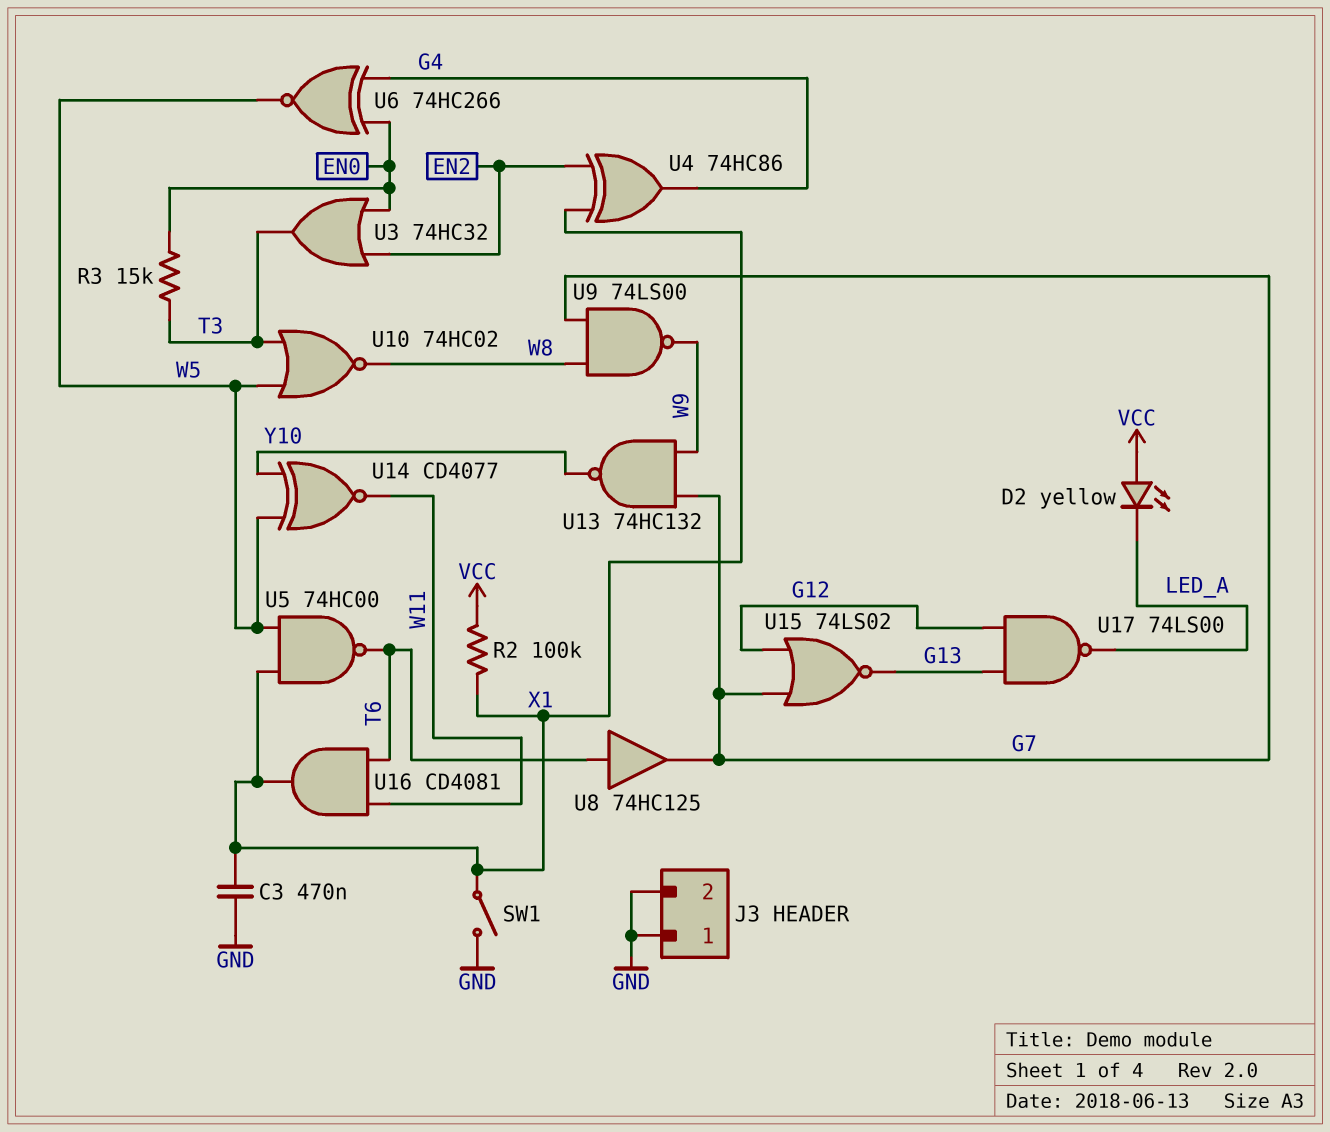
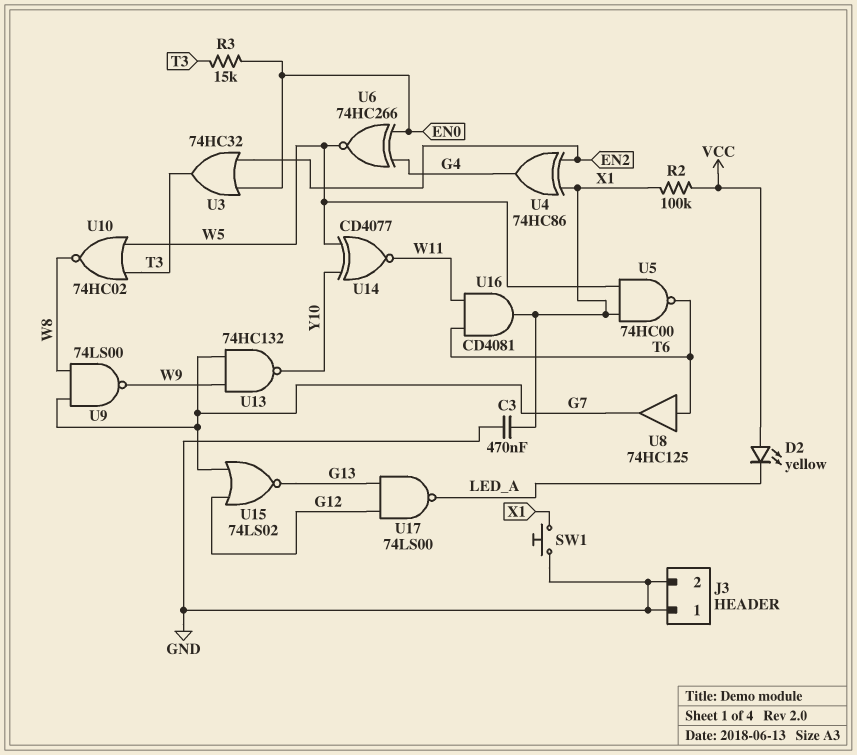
SW1: switch (GND, X1) -> button (GND, X1)

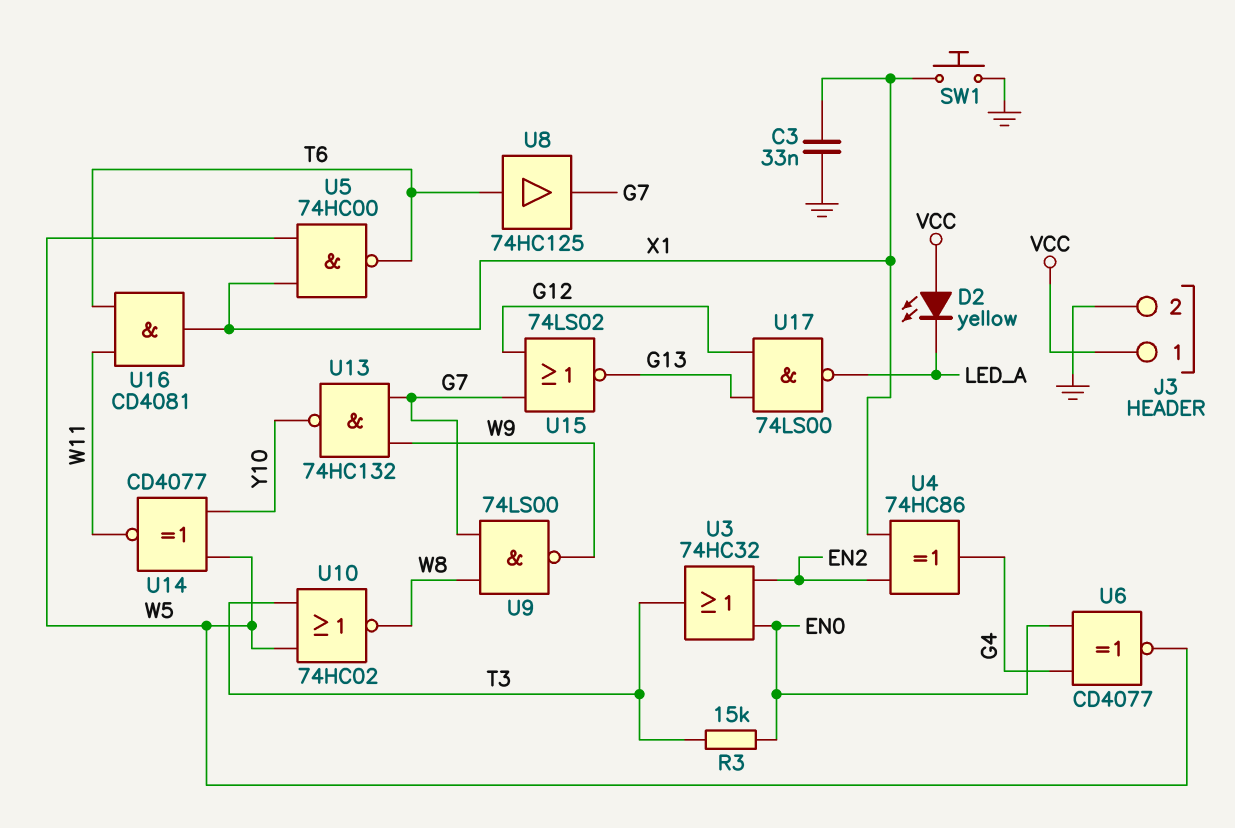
C3: 470nF (GND, X1) -> 33nF (GND, X1)
J3 pin 1: GND -> VCC
R2: 100k (VCC, X1) -> none
U6: XNOR 74HC266 (in EN0, in G4, out W5) -> XNOR CD4077 (in EN0, in G4, out W5)

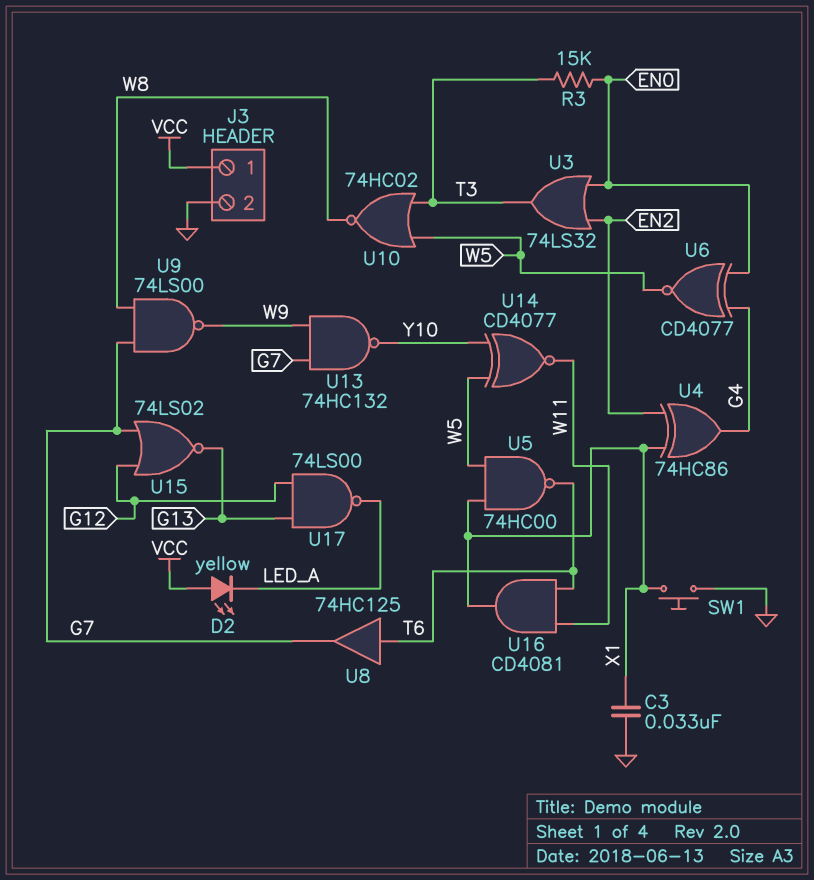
U3: OR 74HC32 (in EN0, in EN2, out T3) -> OR 74LS32 (in EN0, in EN2, out T3)

